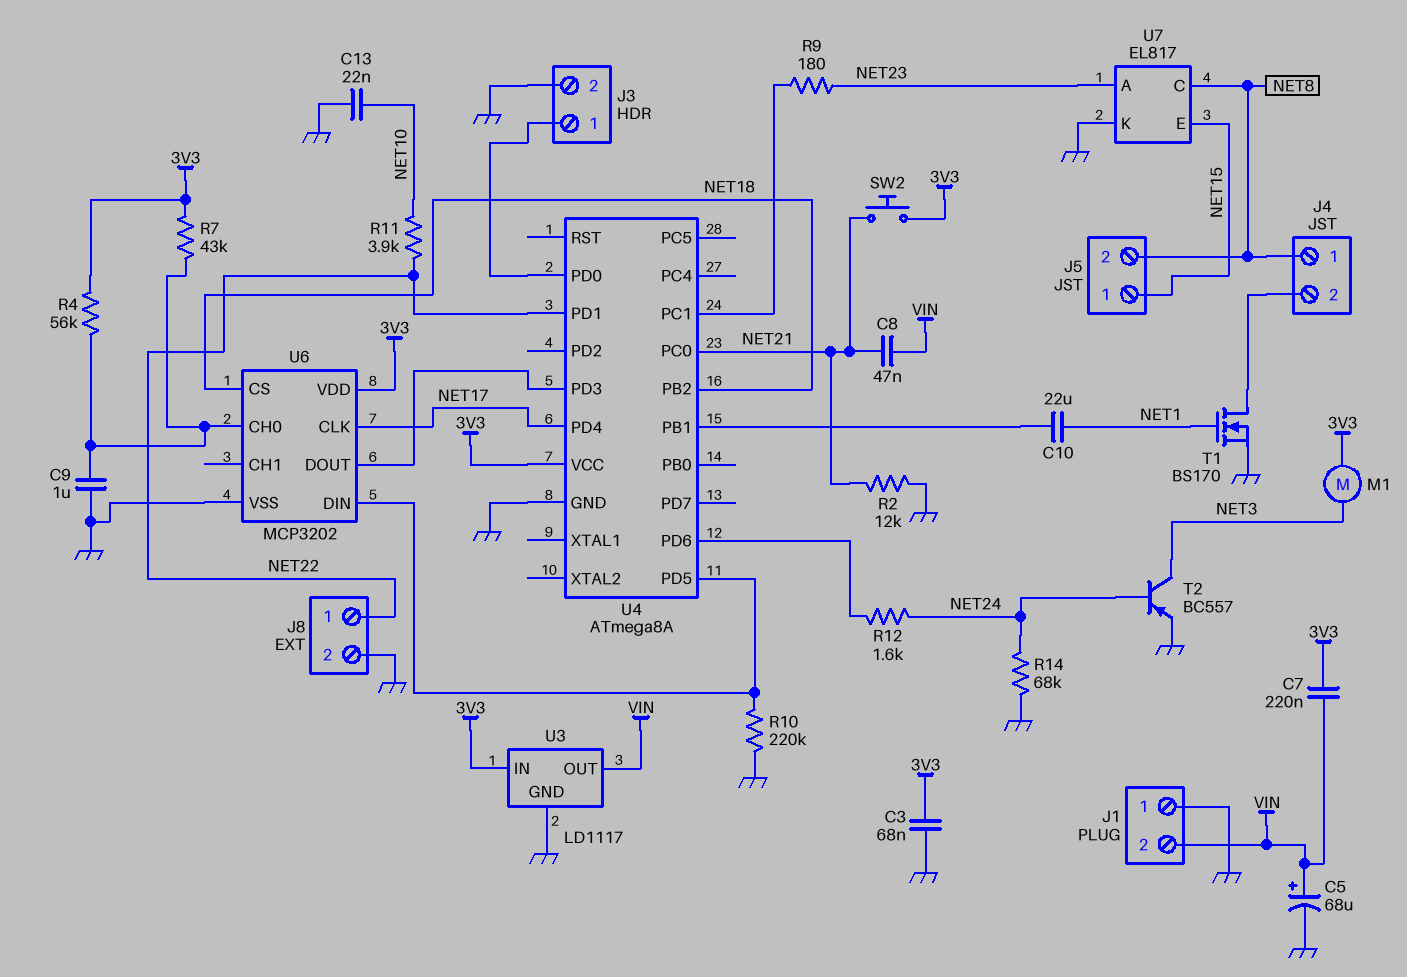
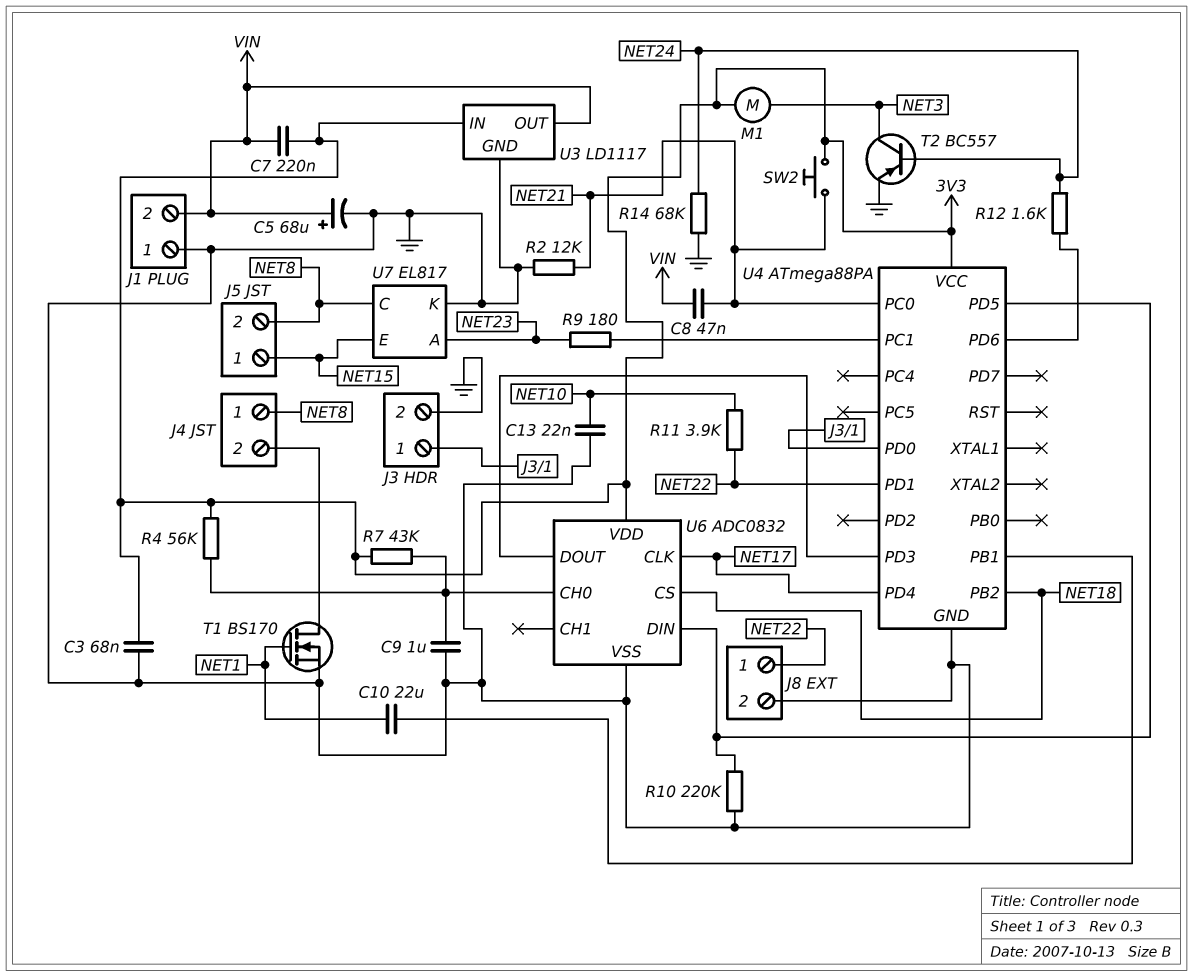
U4: ATmega8A -> ATmega88PA
U6: MCP3202 -> ADC0832

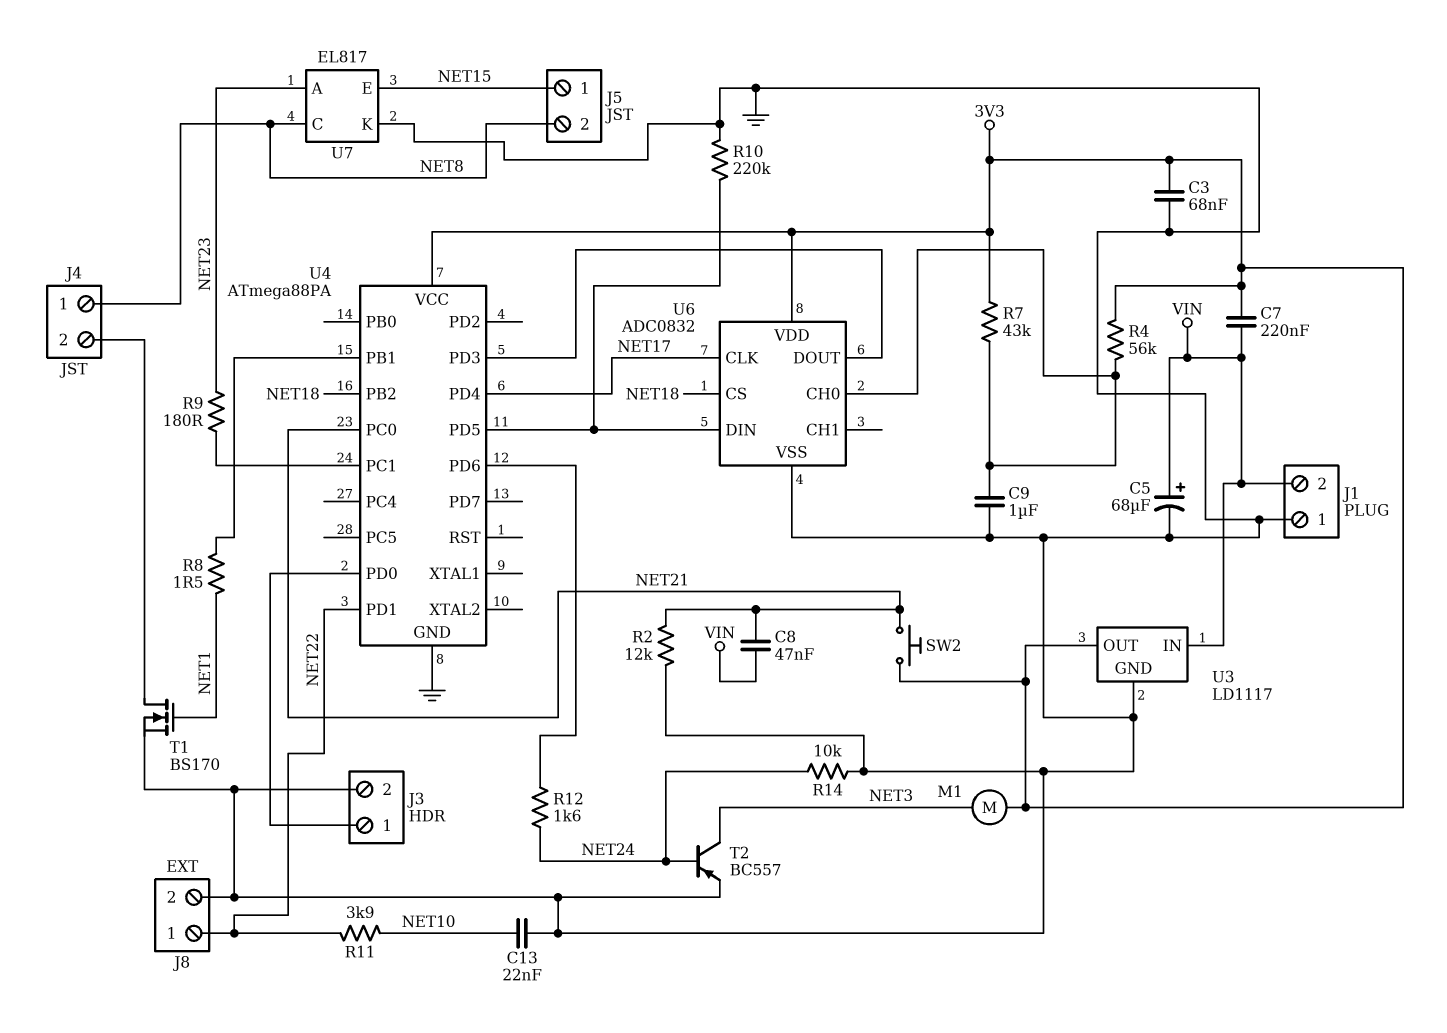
C10: 22uF (NET1, U4/PB1) -> none
R8: none -> 1.5 (NET1, U4/PB1)
R14: 68k (GND, NET24) -> 10k (GND, NET24)
U3 pin IN: 3V3 -> VIN
U3 pin OUT: VIN -> 3V3

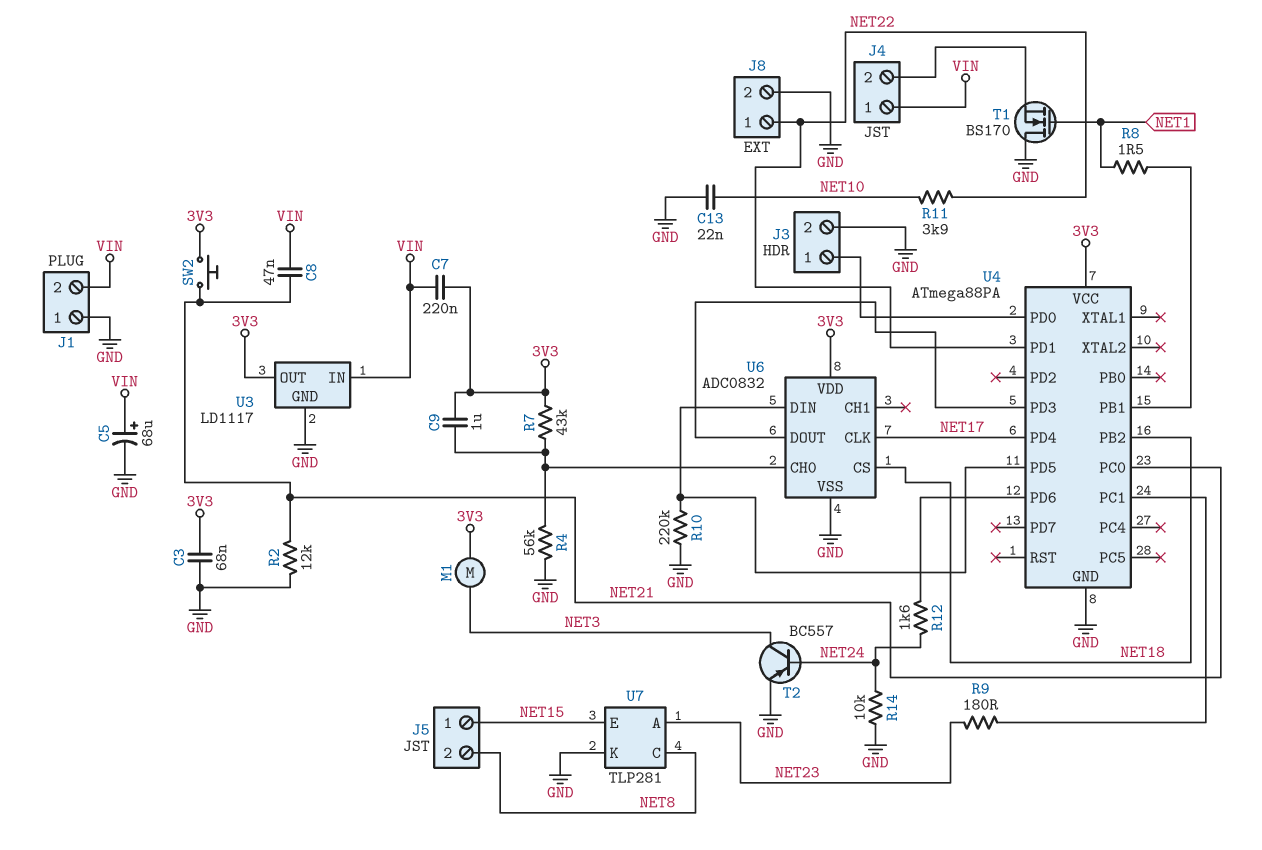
C9: 1uF (GND, U6/CH0) -> 1uF (3V3, U6/CH0)
J4 pin 1: NET8 -> VIN
R4: 56k (3V3, U6/CH0) -> 56k (GND, U6/CH0)
T1: NMOS BS170 (G NET1, D J4/2, S GND) -> NMOS BS170 (G NET1, D GND, S J4/2)
U7: EL817 -> TLP281

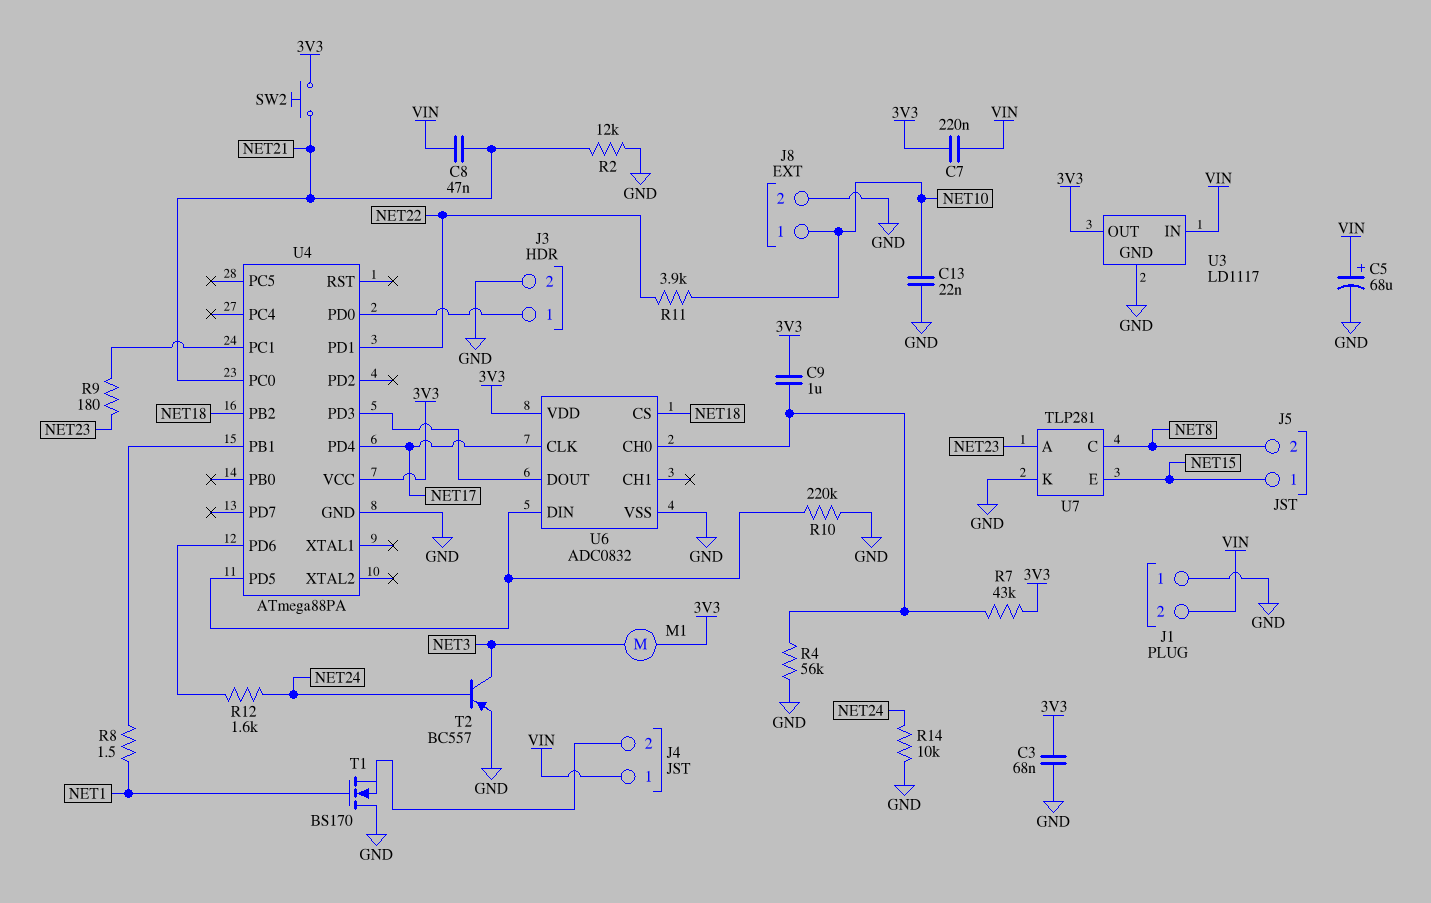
J8 pin 1: NET22 -> NET10

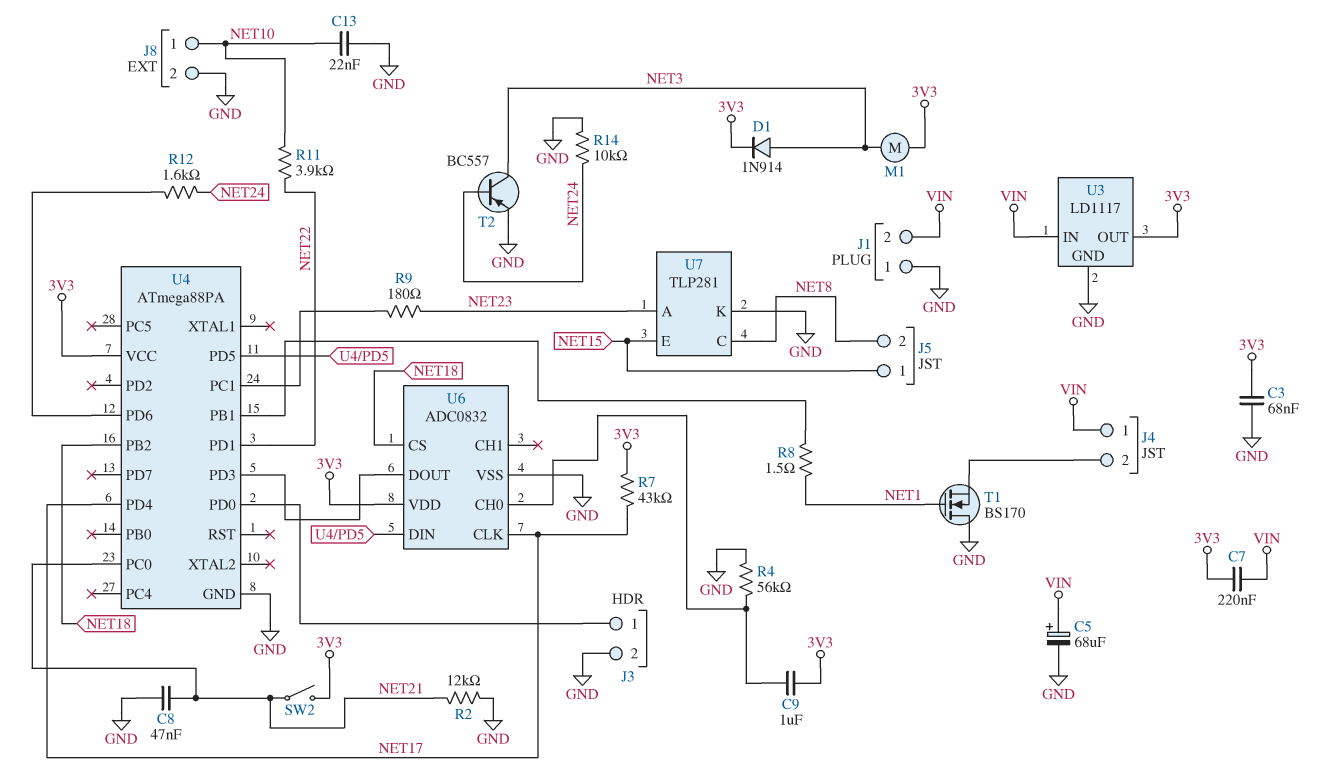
C8: 47nF (NET21, VIN) -> 47nF (GND, NET21)
D1: none -> diode 1N914 (A NET3, K 3V3)
R7: 43k (3V3, U6/CH0) -> 43k (3V3, NET17)
R10: 220k (GND, U4/PD5) -> none
SW2: button (3V3, NET21) -> switch (3V3, NET21)

